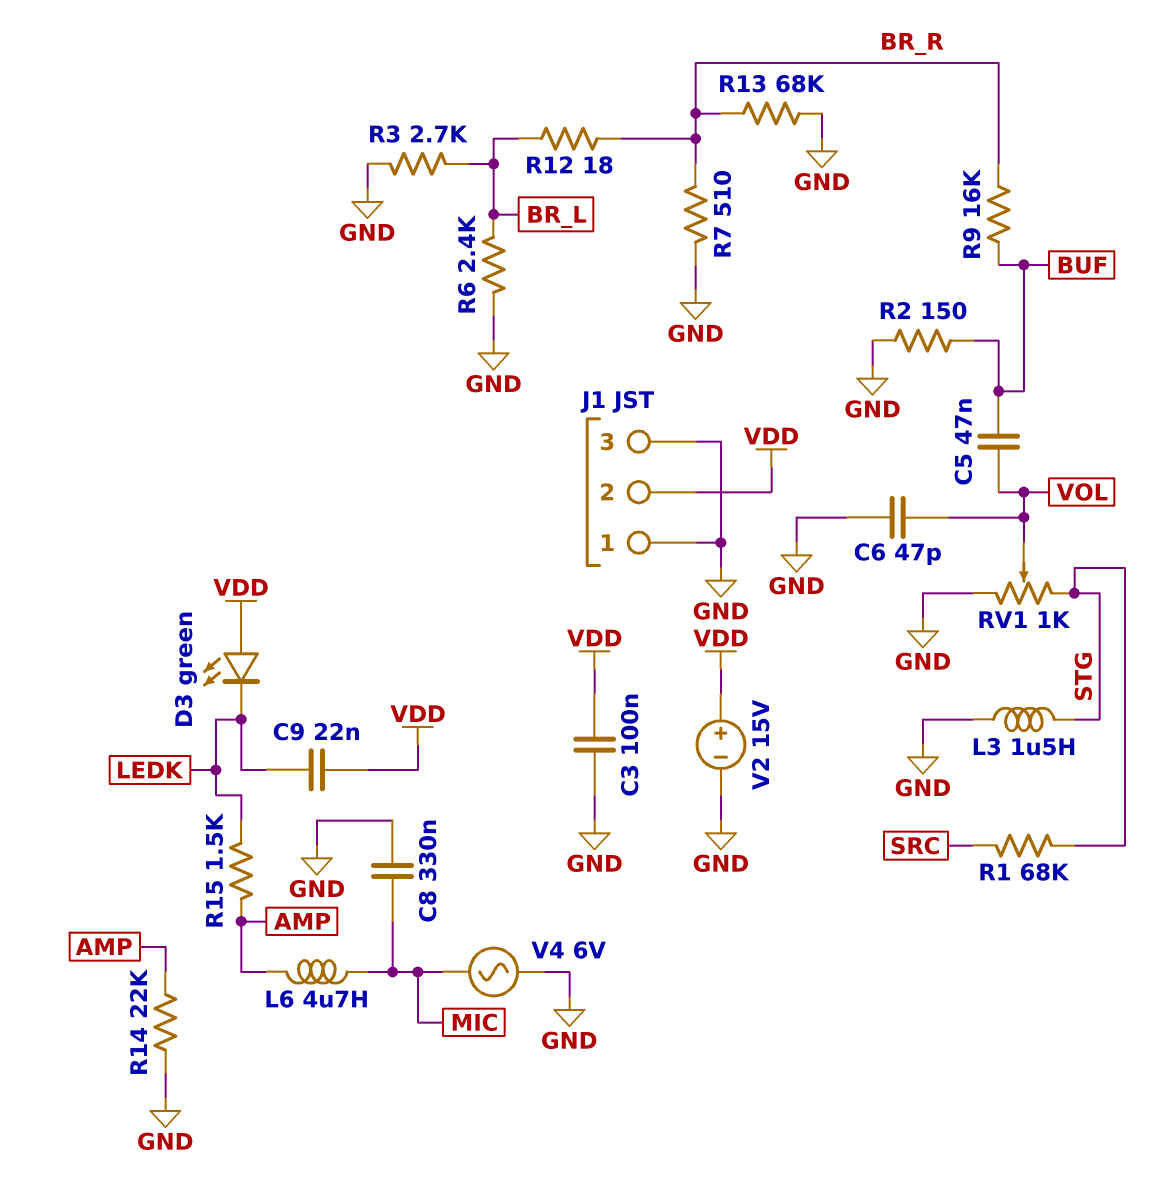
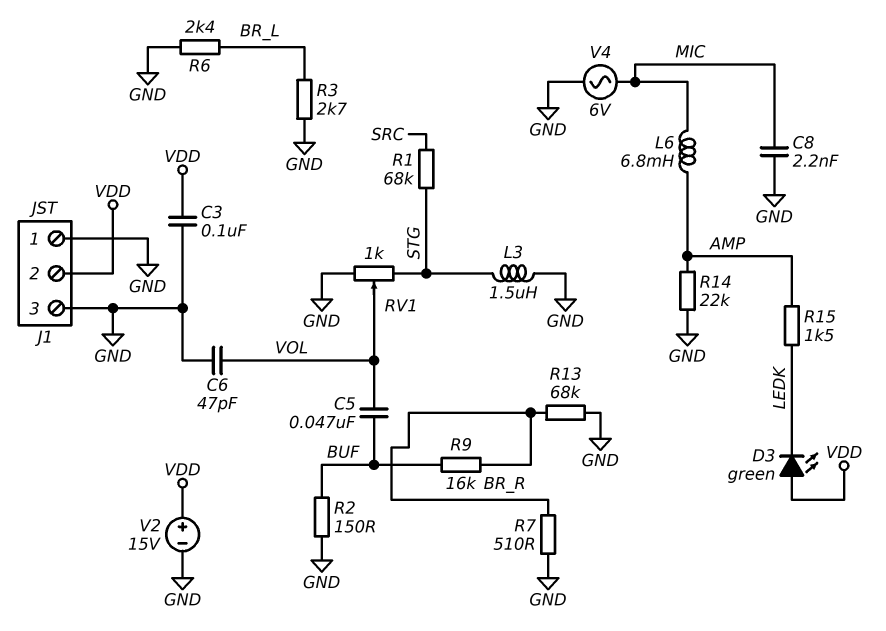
C8: 330nF (GND, MIC) -> 2.2nF (GND, MIC)
C9: 22nF (LEDK, VDD) -> none
L6: 4.7uH (AMP, MIC) -> 6.8mH (AMP, MIC)
R12: 18 (BR_L, BR_R) -> none

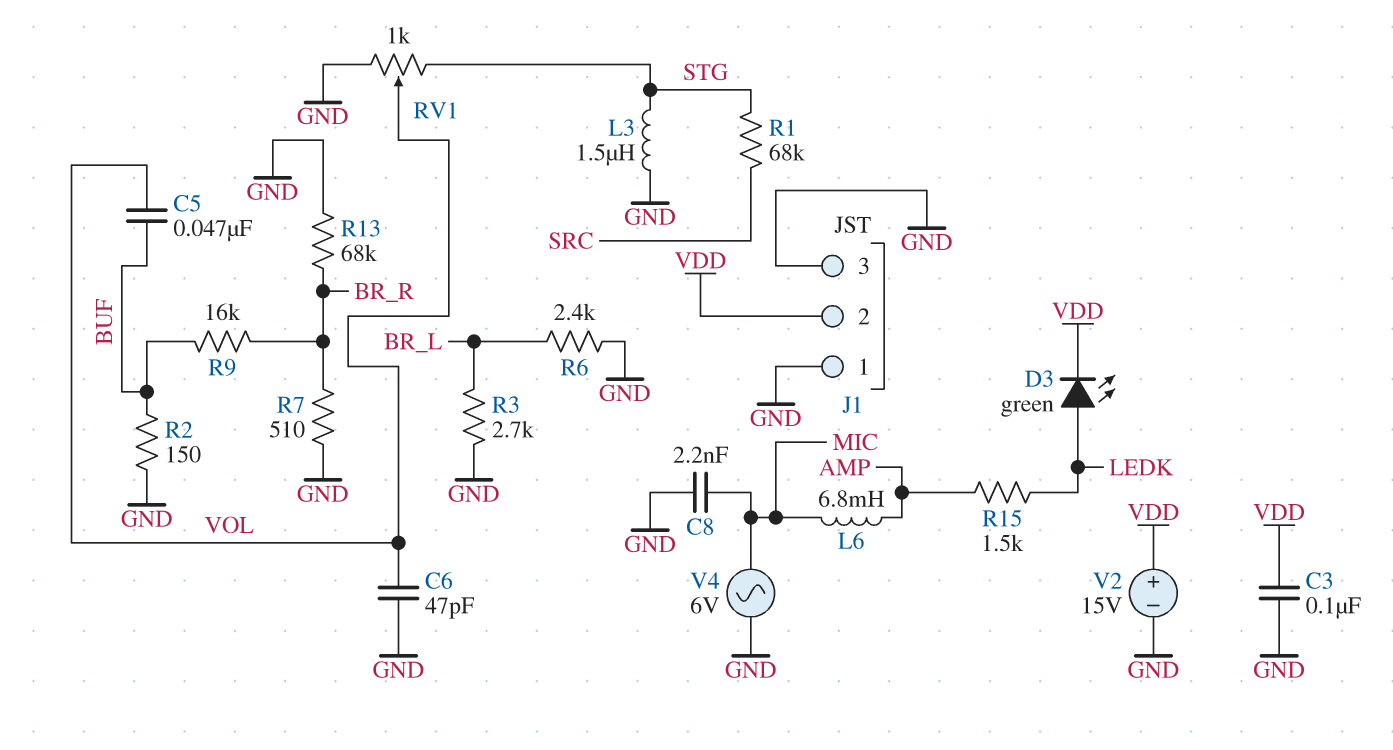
D3: LED green (A VDD, K LEDK) -> LED green (A LEDK, K VDD)
R14: 22k (AMP, GND) -> none

